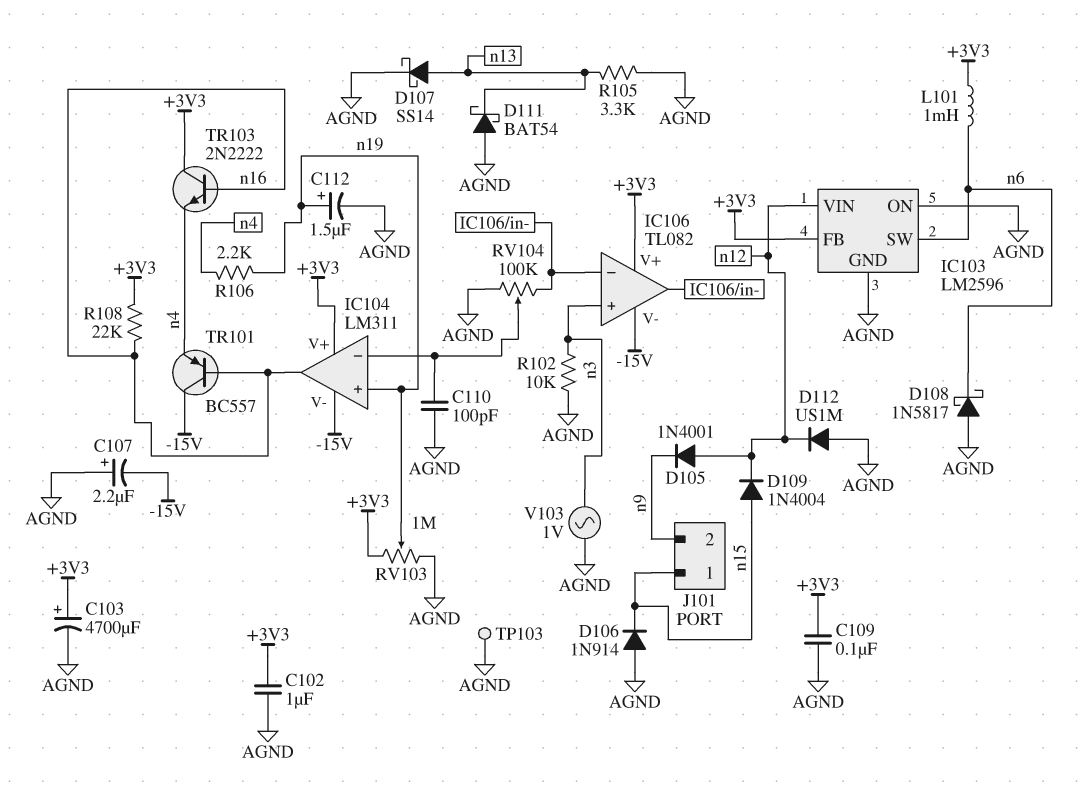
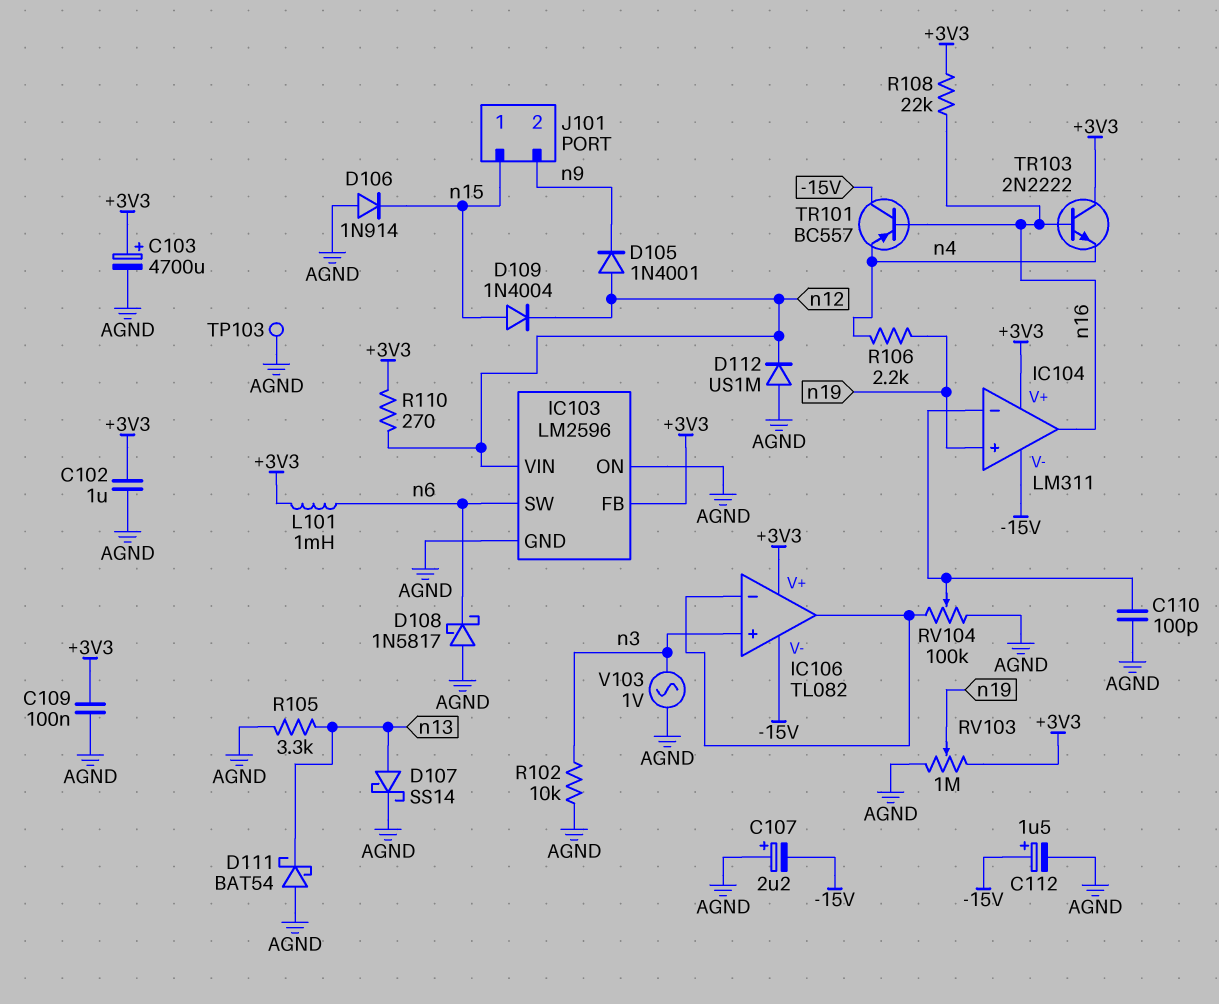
C112: 1.5uF (plus n19, minus AGND) -> 1.5uF (plus -15V, minus AGND)
R110: none -> 270 (+3V3, n12)

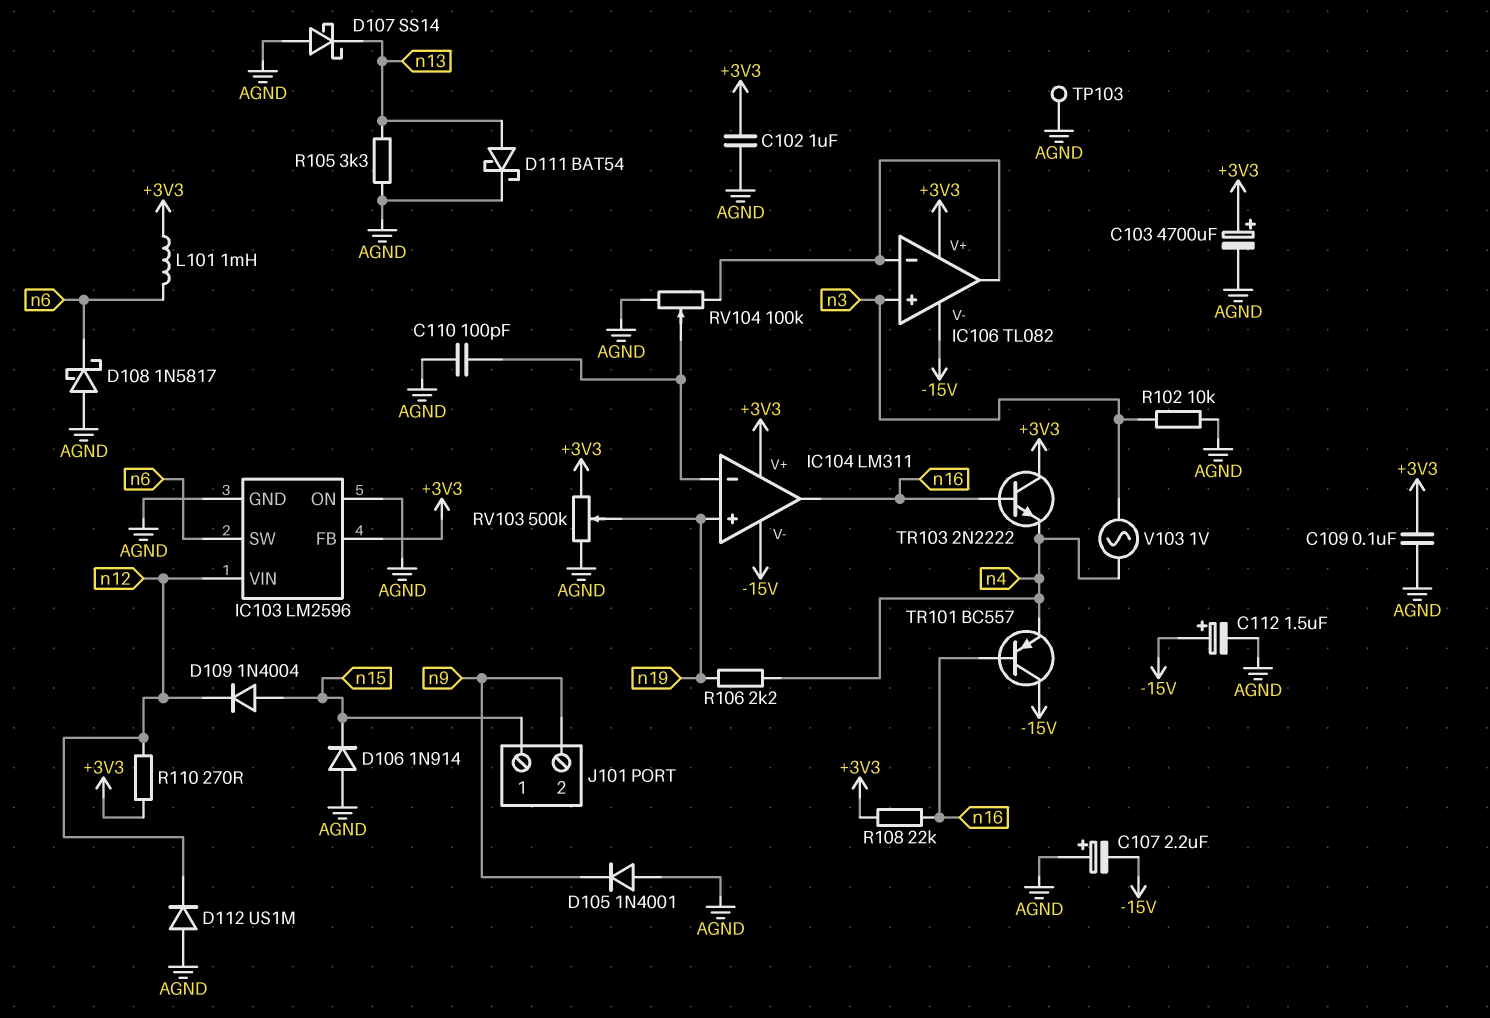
D105: diode 1N4001 (A n12, K n9) -> diode 1N4001 (A AGND, K n9)
D107: schottky SS14 (A n13, K AGND) -> schottky SS14 (A AGND, K n13)
D111: schottky BAT54 (A AGND, K n13) -> schottky BAT54 (A n13, K AGND)
RV103: 1M (+3V3, AGND, wiper n19) -> 500k (+3V3, AGND, wiper n19)
V103: AC 1V (AGND, n3) -> AC 1V (n3, n4)

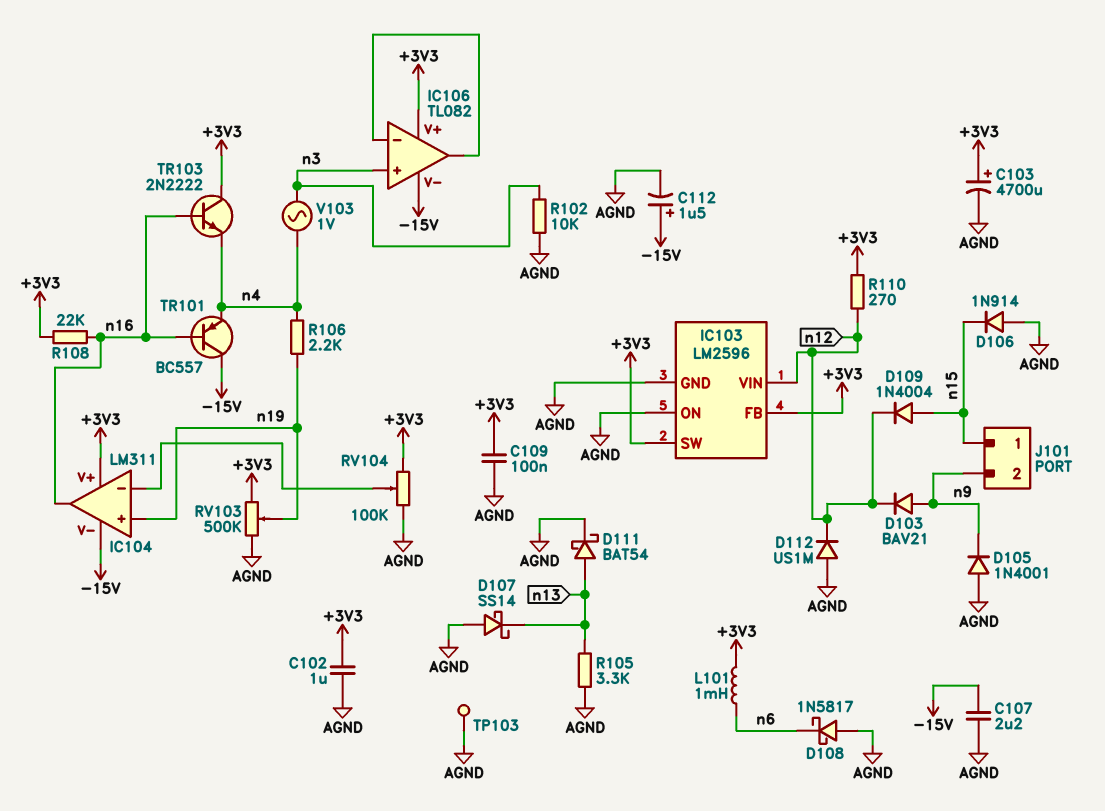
C107: 2.2uF (plus AGND, minus -15V) -> 2.2uF (-15V, AGND)
C110: 100pF (AGND, IC104/in-) -> none
D103: none -> diode BAV21 (A n9, K n12)
IC103 pin SW: n6 -> +3V3
RV104: 100k (AGND, IC106/in-, wiper IC104/in-) -> 100k (+3V3, AGND, wiper IC104/in-)

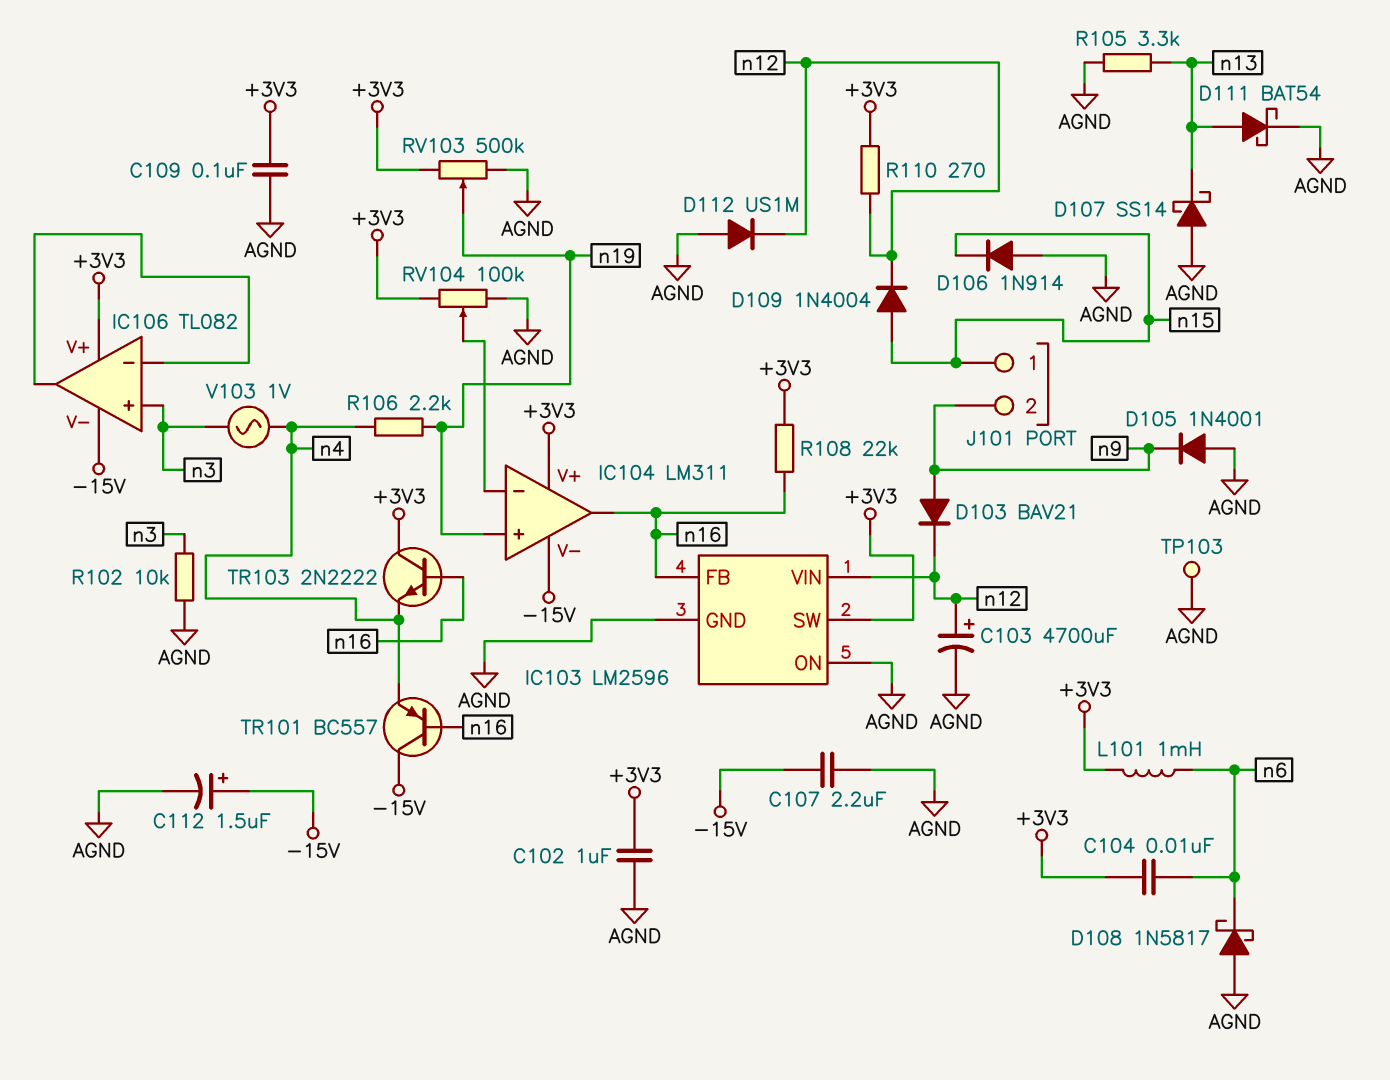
C103: 4700uF (plus +3V3, minus AGND) -> 4700uF (plus n12, minus AGND)
C104: none -> 10nF (+3V3, n6)
IC103 pin FB: +3V3 -> n16

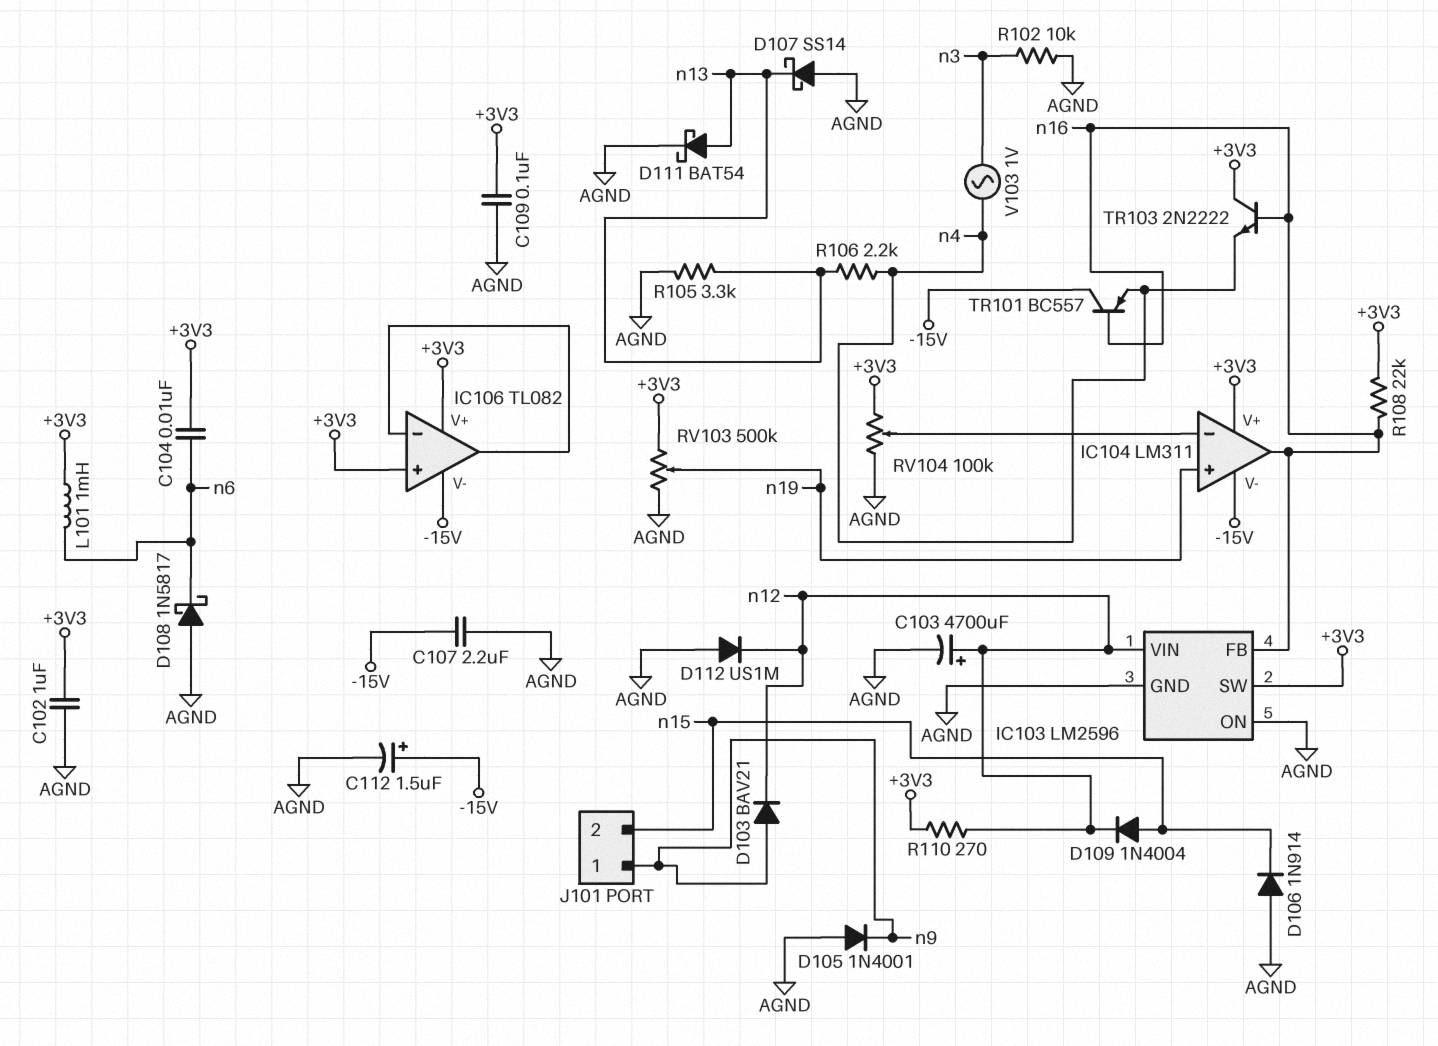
IC106 pin in+: n3 -> +3V3
J101 pin 1: n15 -> n9
J101 pin 2: n9 -> n15
R106: 2.2k (n4, n19) -> 2.2k (n4, n13)
TP103: test point (AGND) -> none

